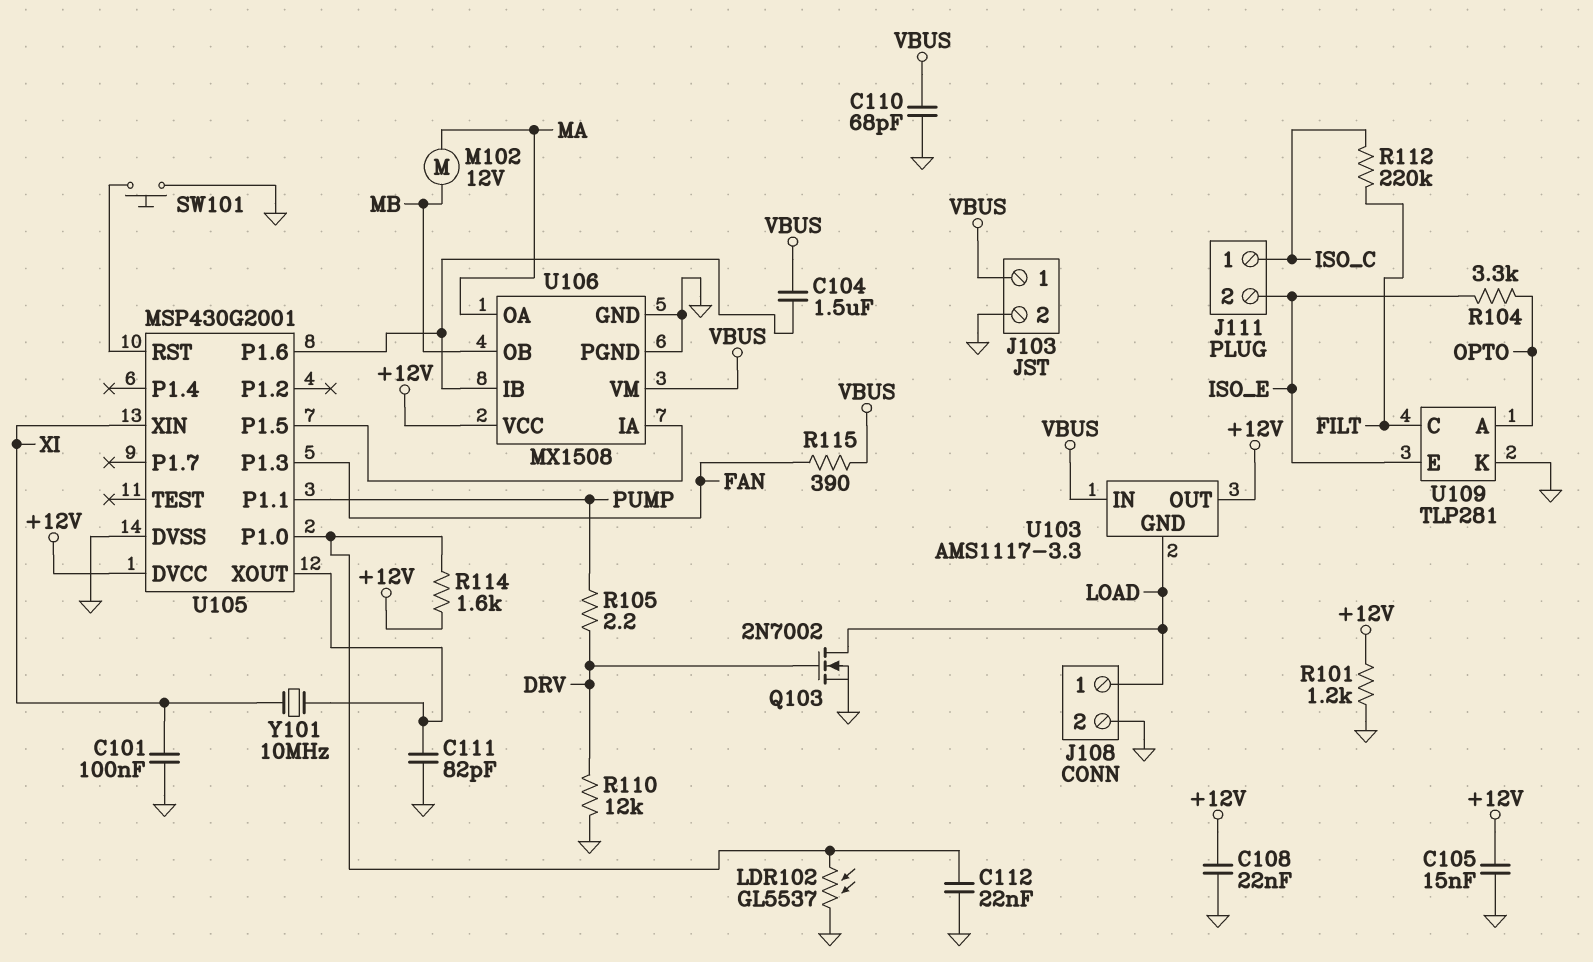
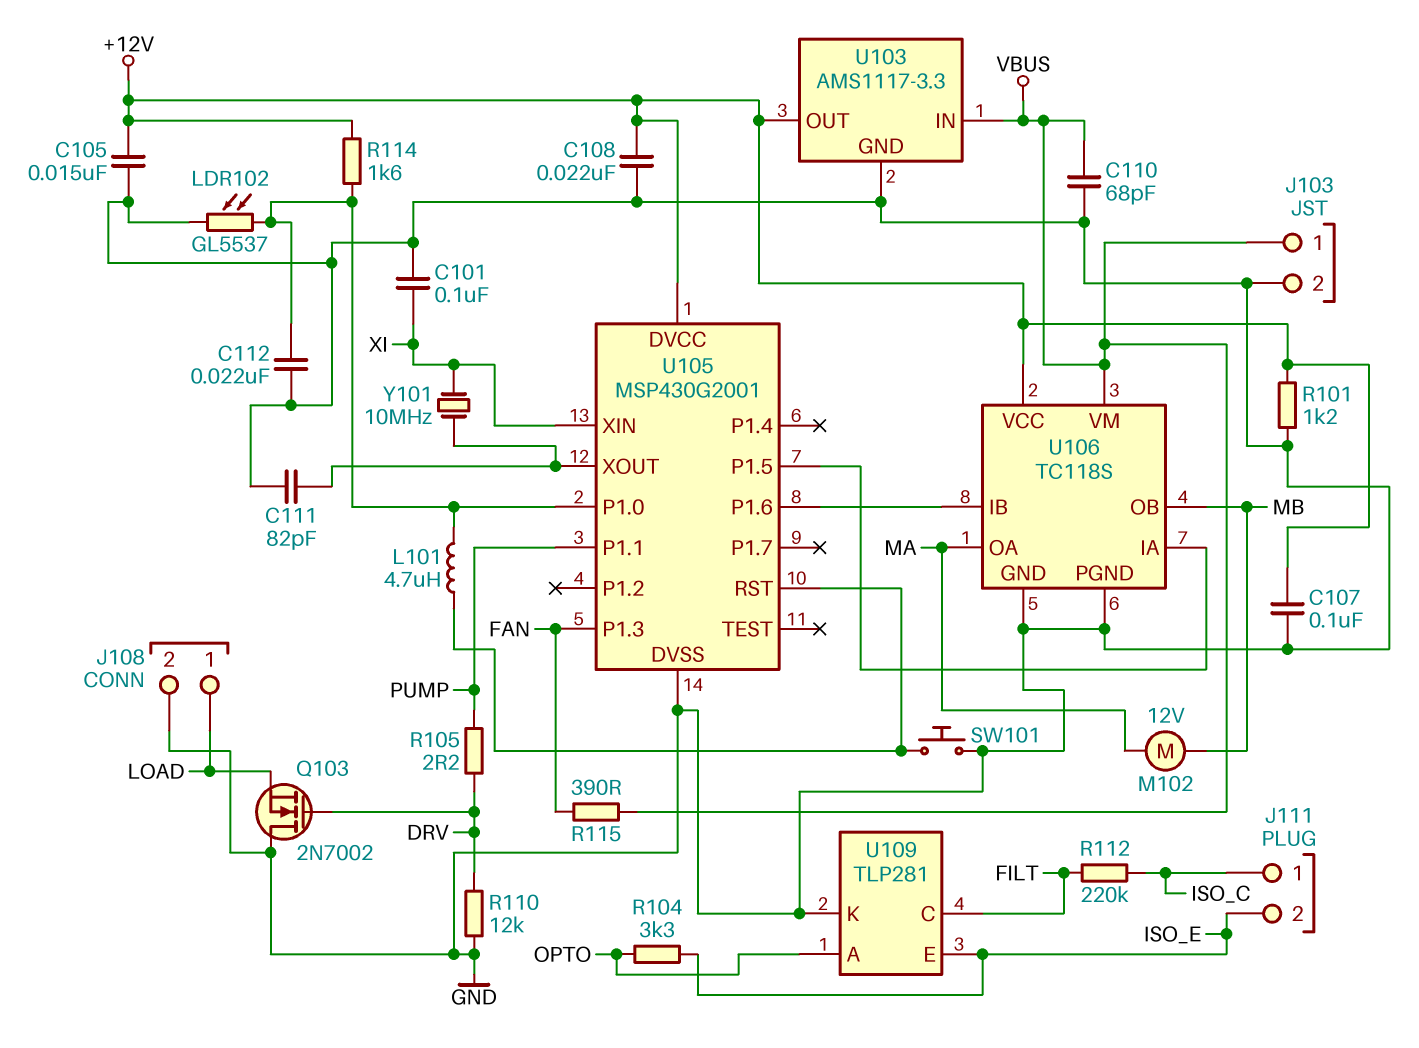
C104: 1.5uF (U105/P1.6, VBUS) -> none
C107: none -> 100nF (+12V, GND)
L101: none -> 4.7uH (U105/P1.0, U105/RST)
Q103: NMOS 2N7002 (G DRV, D LOAD, S GND) -> NMOS 2N7002 (G DRV, D GND, S LOAD)
U103 pin GND: LOAD -> GND
U106: MX1508 -> TC118S

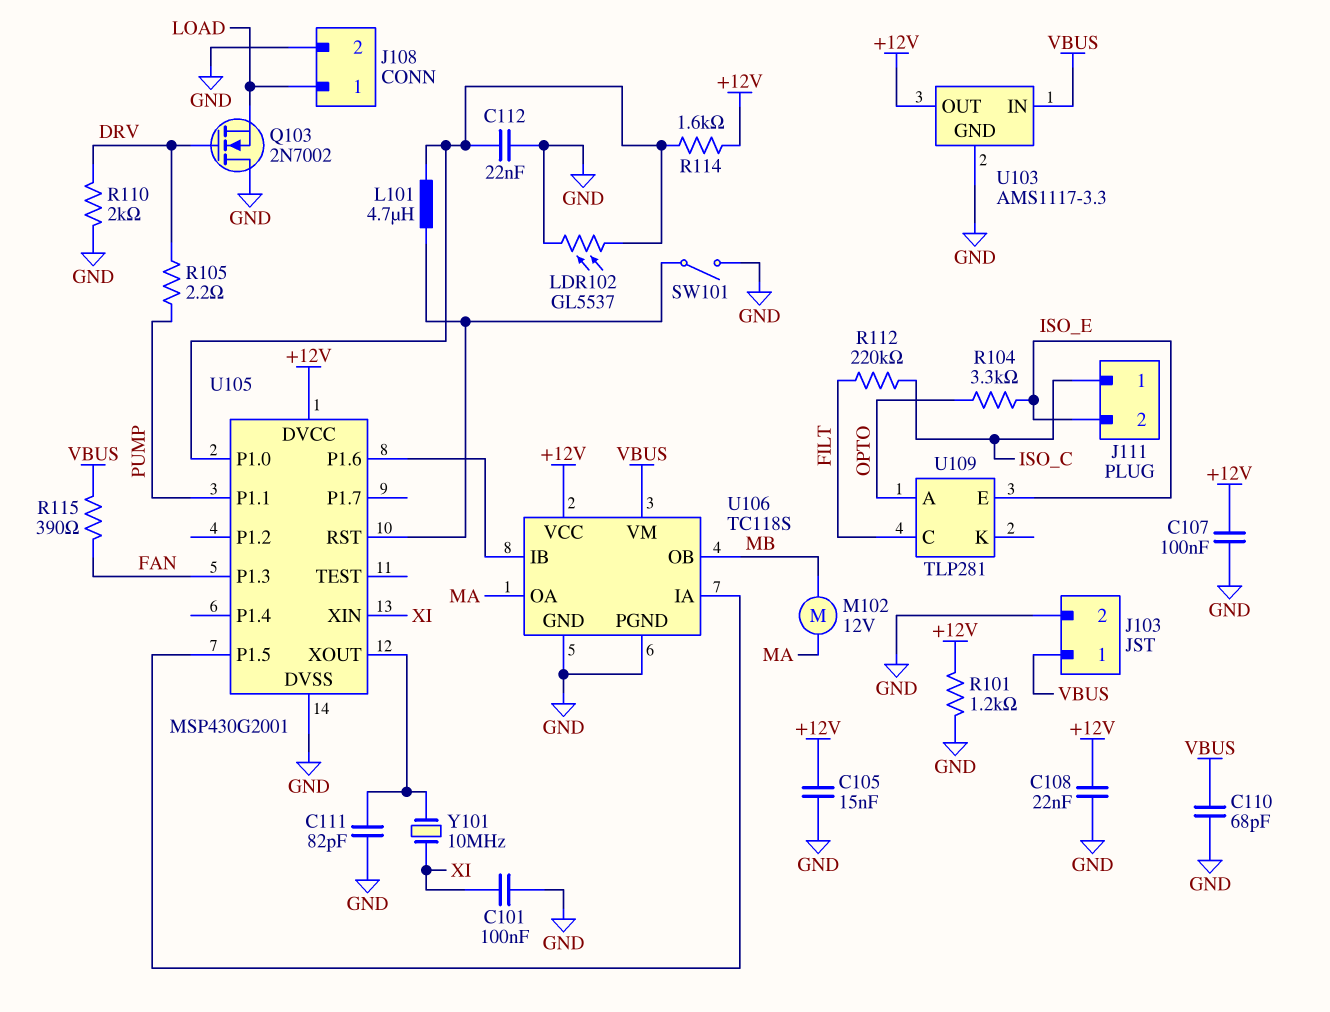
R110: 12k (DRV, GND) -> 2k (DRV, GND)
SW101: button (GND, U105/RST) -> switch (GND, U105/RST)
U109 pin K: GND -> none

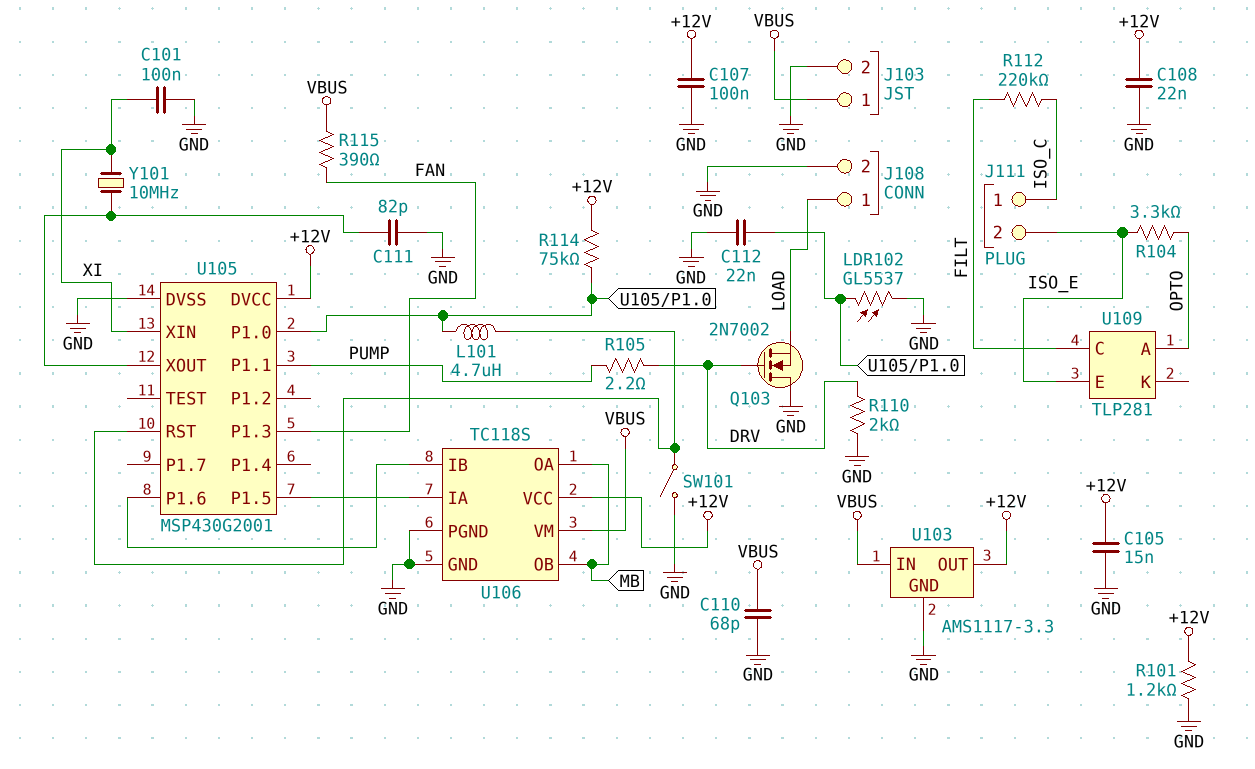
M102: motor 12V (MA, MB) -> none
R114: 1.6k (+12V, U105/P1.0) -> 75k (+12V, U105/P1.0)
U106 pin OA: MA -> MB

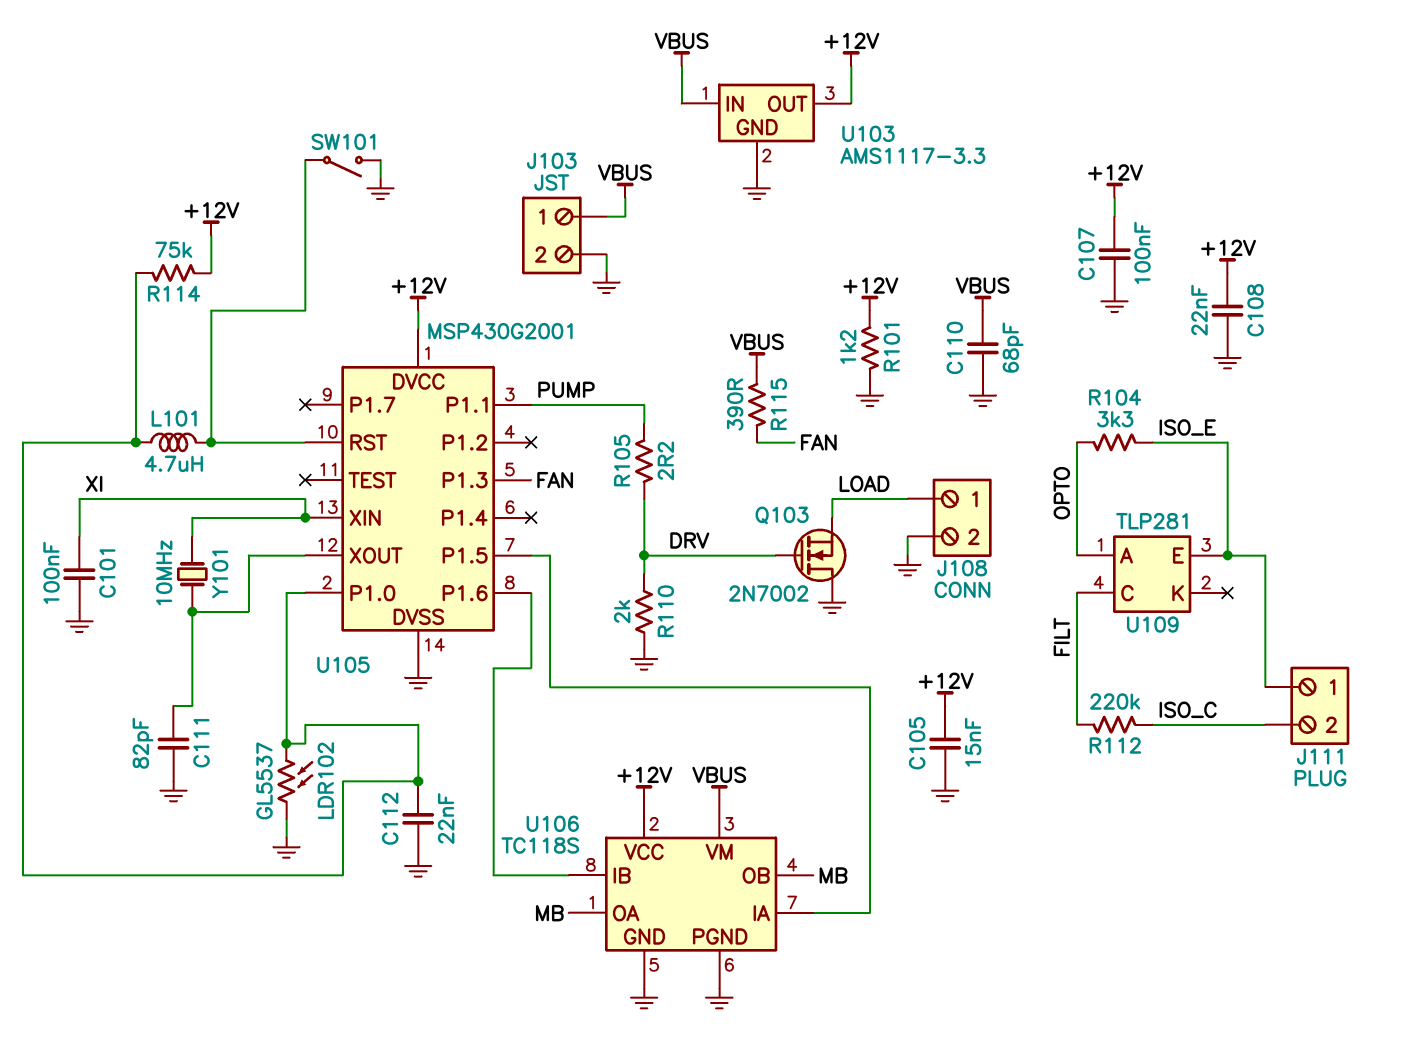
J111 pin 1: ISO_C -> ISO_E
J111 pin 2: ISO_E -> ISO_C

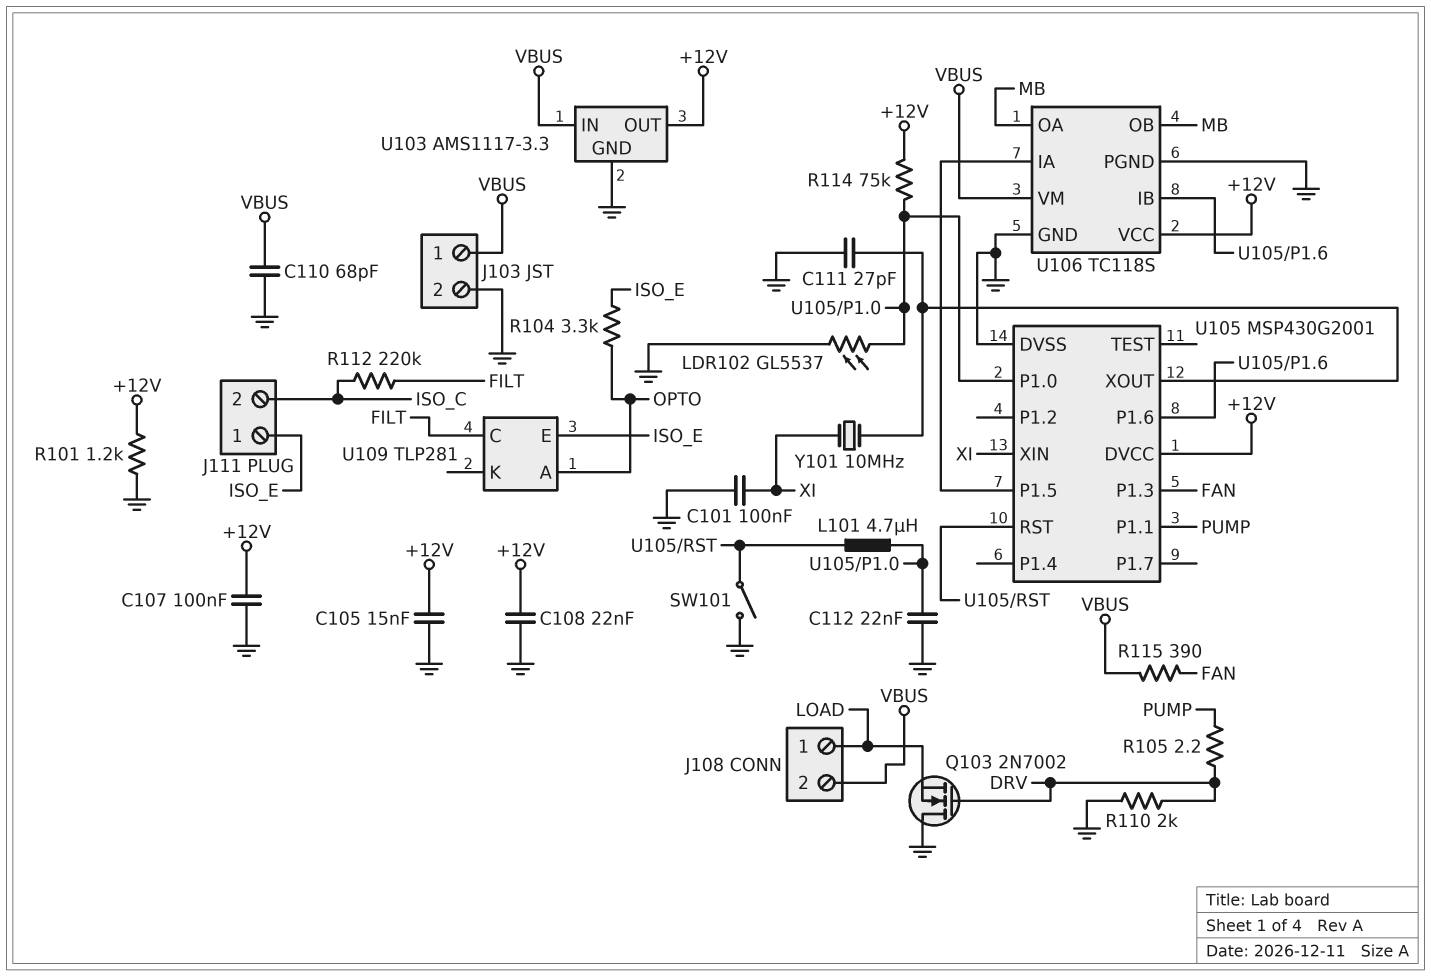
C111: 82pF (GND, U105/XOUT) -> 27pF (GND, U105/XOUT)
J108 pin 2: GND -> VBUS

